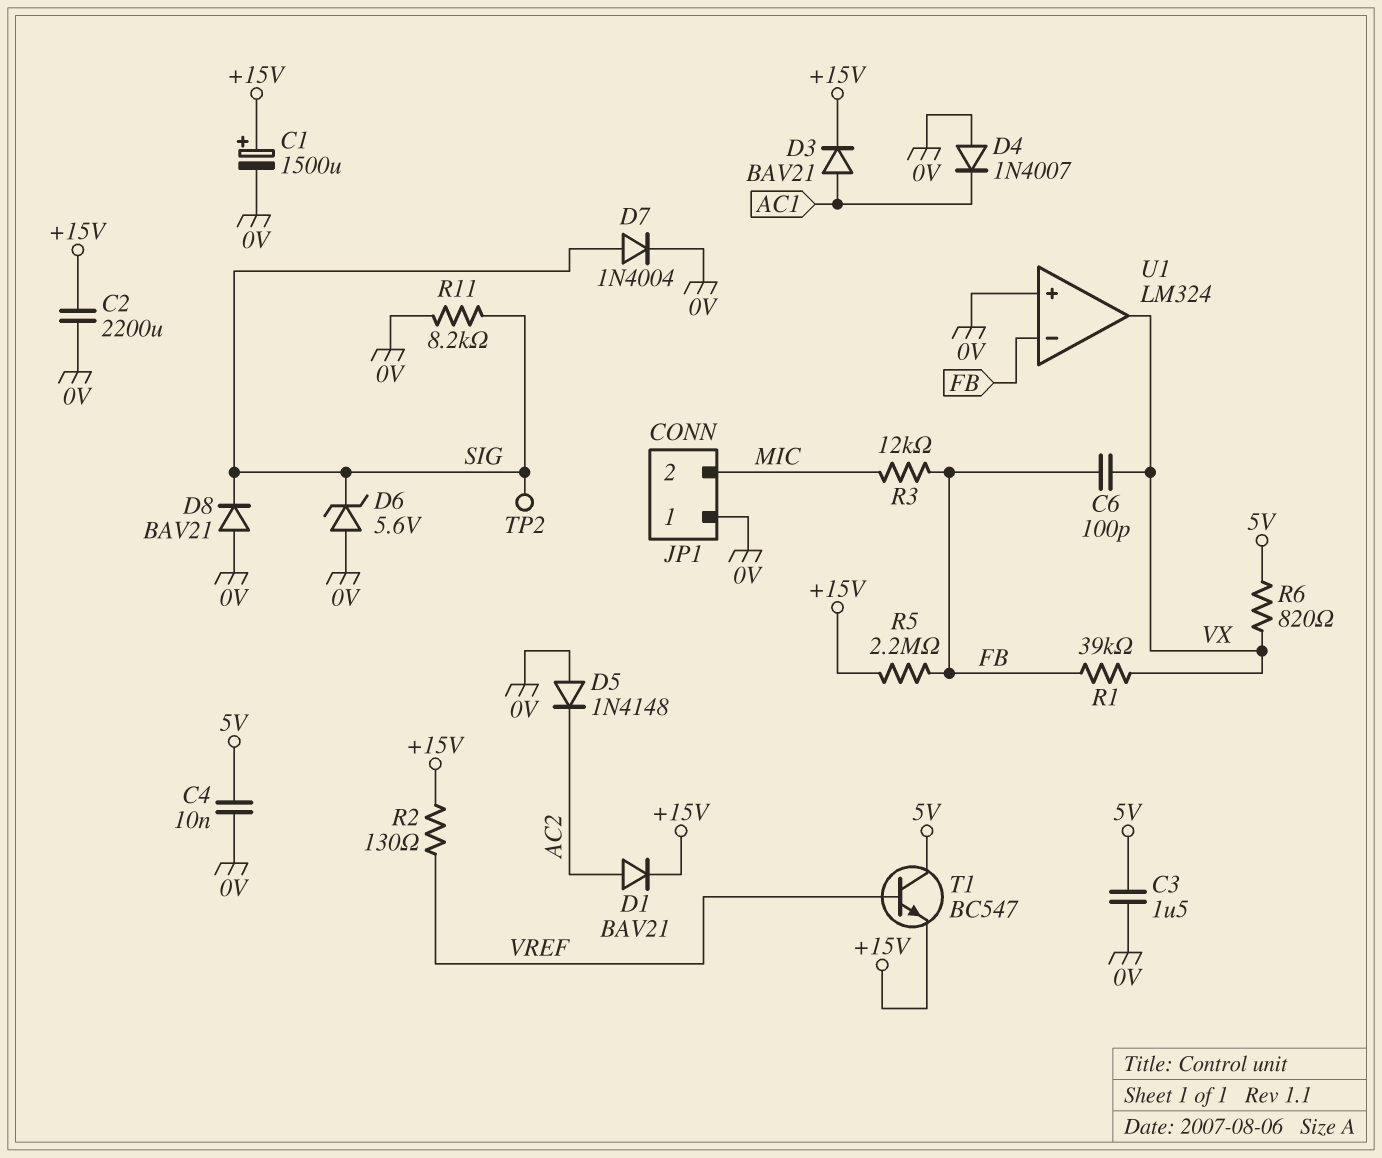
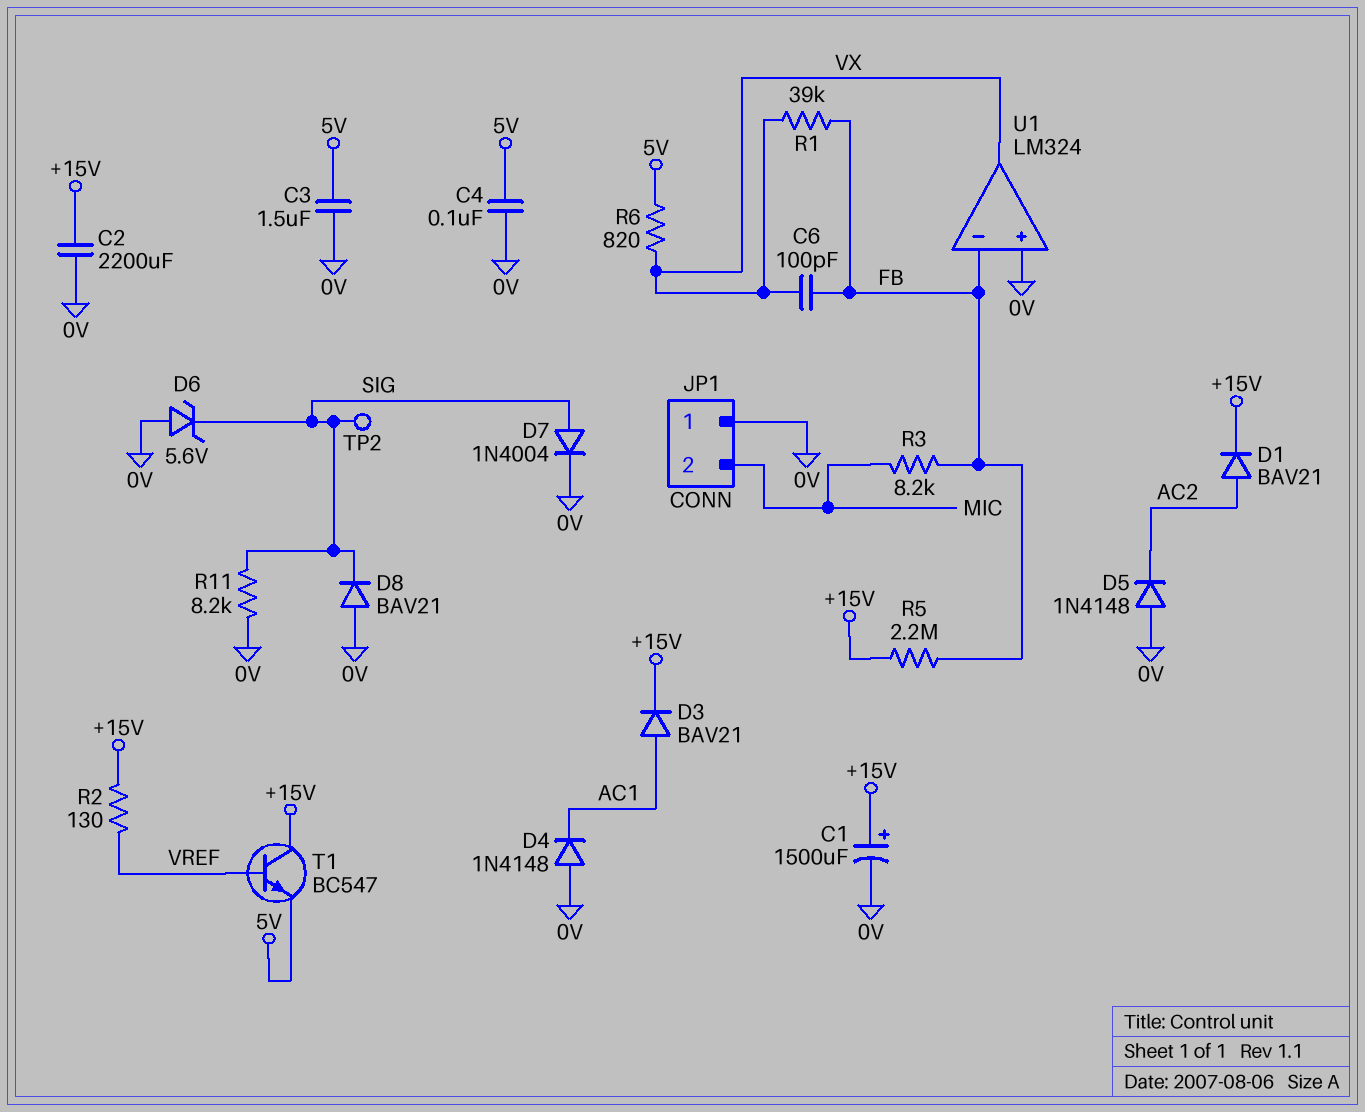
C4: 10nF (0V, 5V) -> 100nF (0V, 5V)
D4: diode 1N4007 (A 0V, K AC1) -> diode 1N4148 (A 0V, K AC1)
R3: 12k (FB, MIC) -> 8.2k (FB, MIC)
T1: NPN BC547 (B VREF, C 5V, E +15V) -> NPN BC547 (B VREF, C +15V, E 5V)

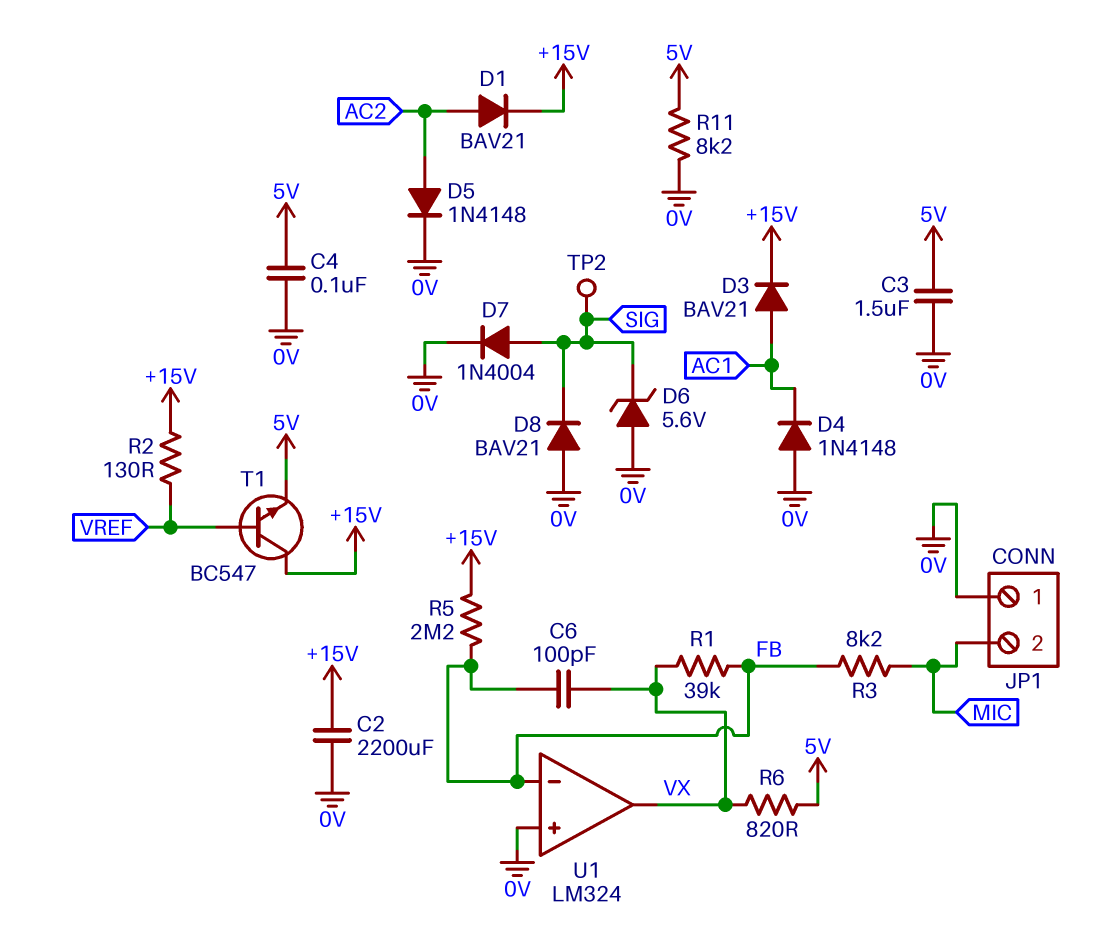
C1: 1500uF (plus +15V, minus 0V) -> none
D5: diode 1N4148 (A 0V, K AC2) -> diode 1N4148 (A AC2, K 0V)
R11: 8.2k (0V, SIG) -> 8.2k (0V, 5V)

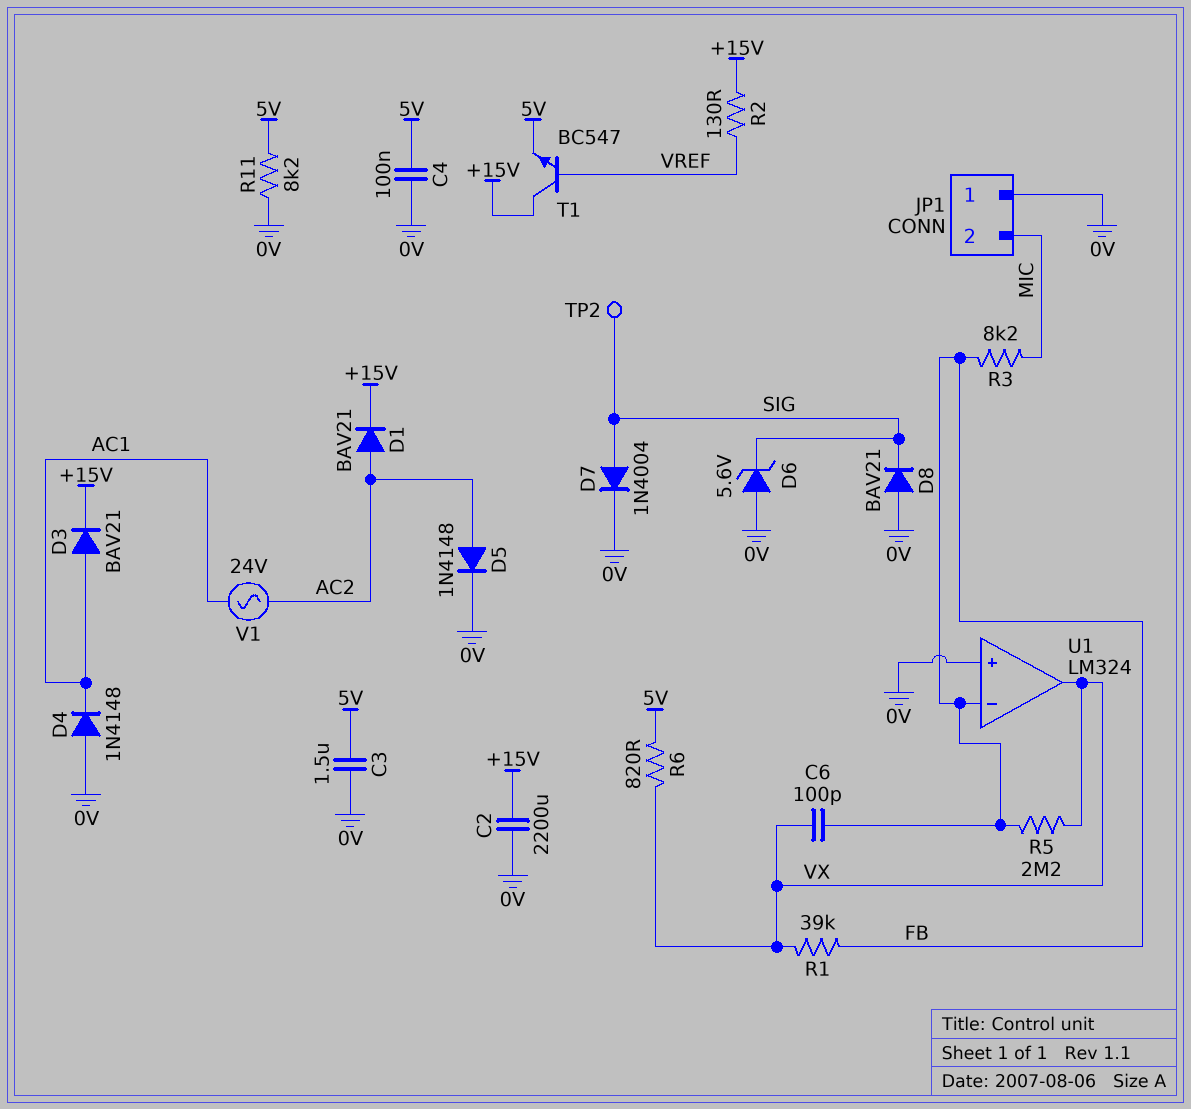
R5: 2.2M (+15V, FB) -> 2.2M (FB, VX)
V1: none -> AC 24V (AC1, AC2)

